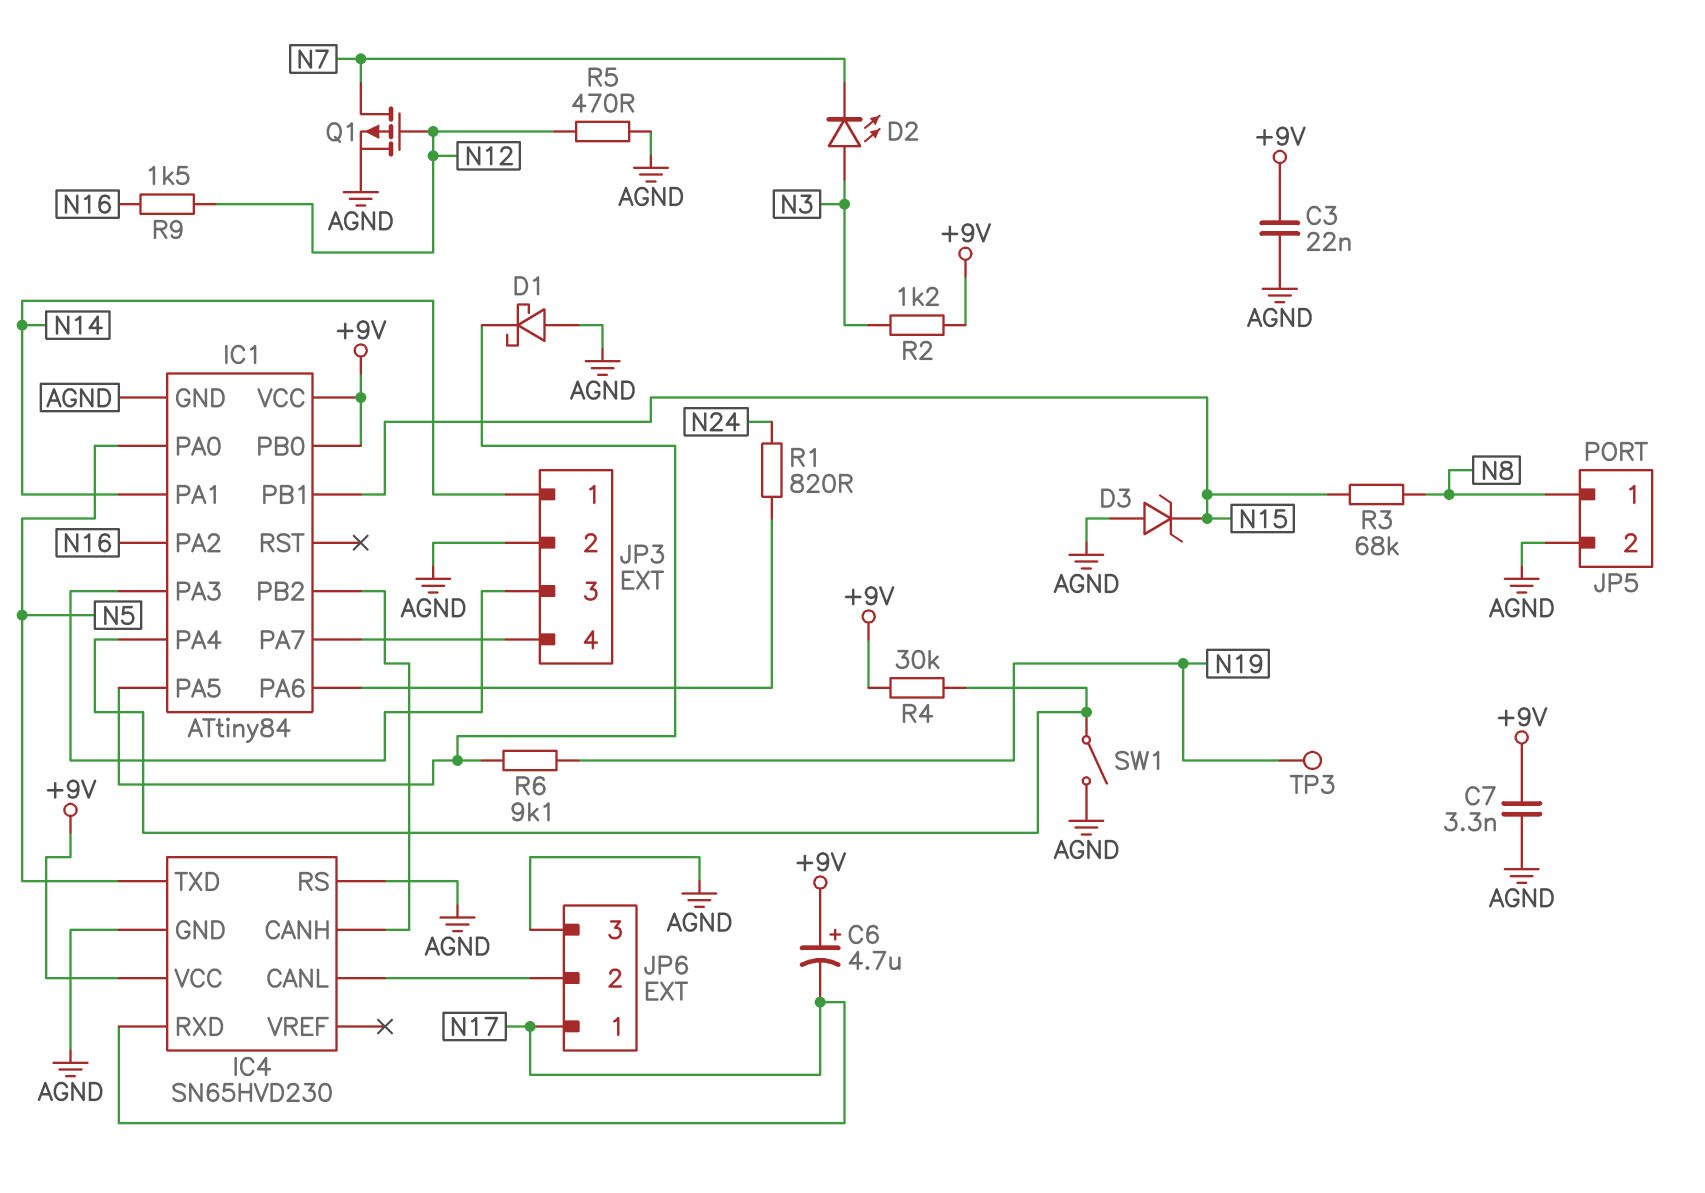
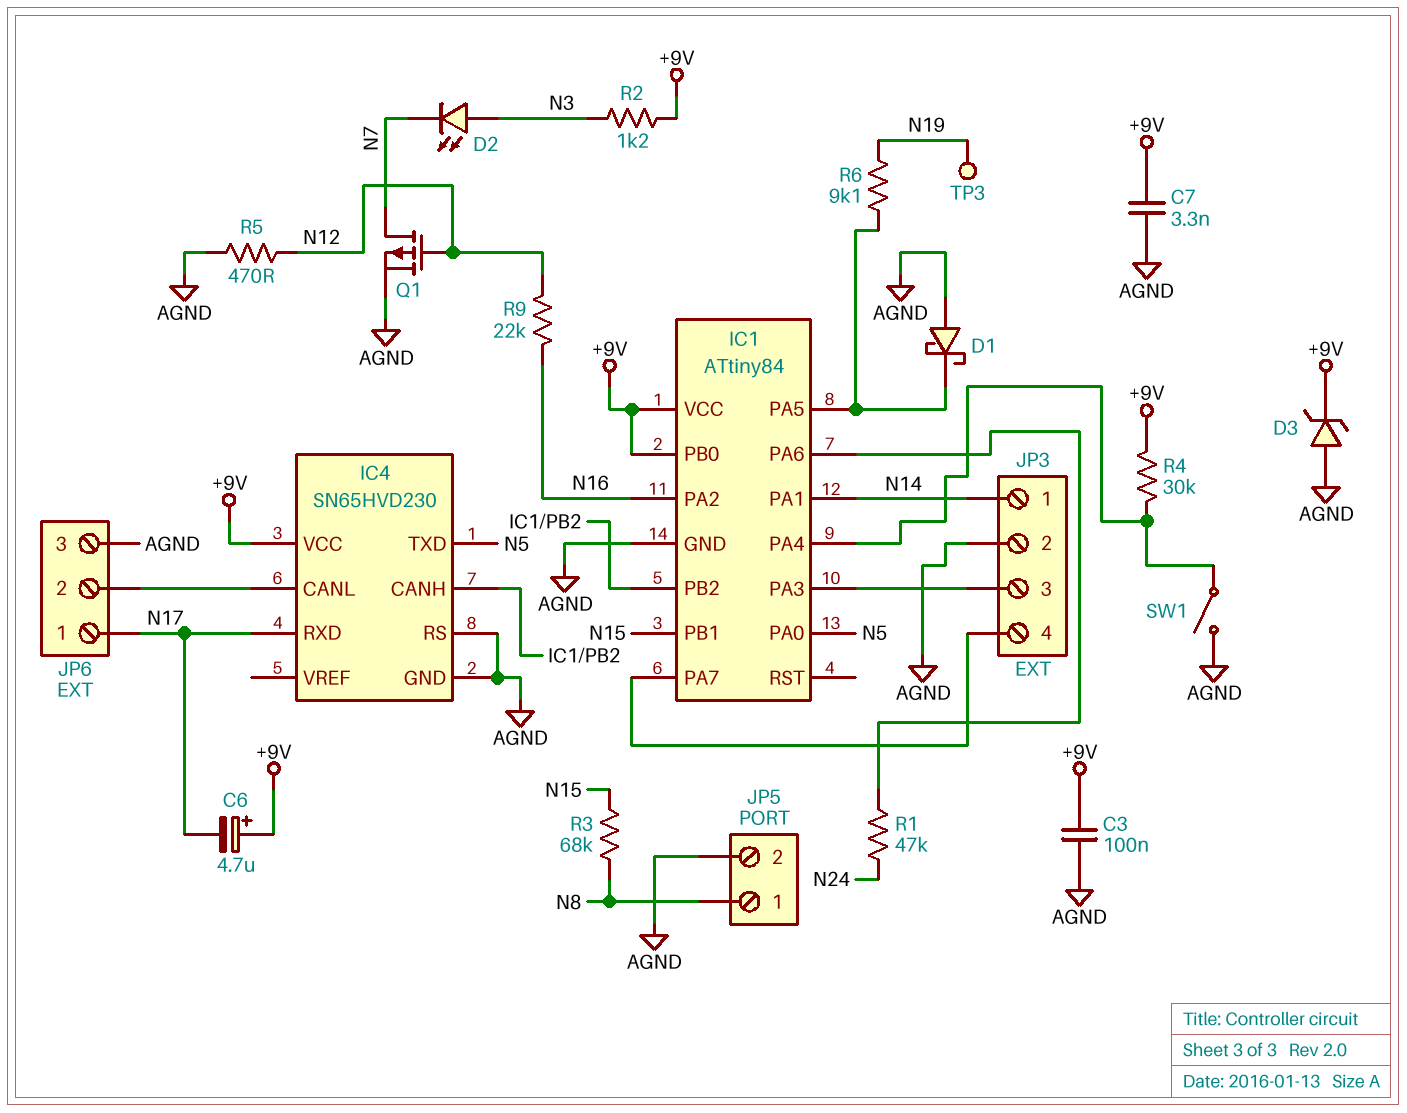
C3: 22nF (+9V, AGND) -> 100nF (+9V, AGND)
D3: zener (A AGND, K N15) -> zener (A AGND, K +9V)
R1: 820 (IC1/PA6, N24) -> 47k (IC1/PA6, N24)
R9: 1.5k (N12, N16) -> 22k (N12, N16)

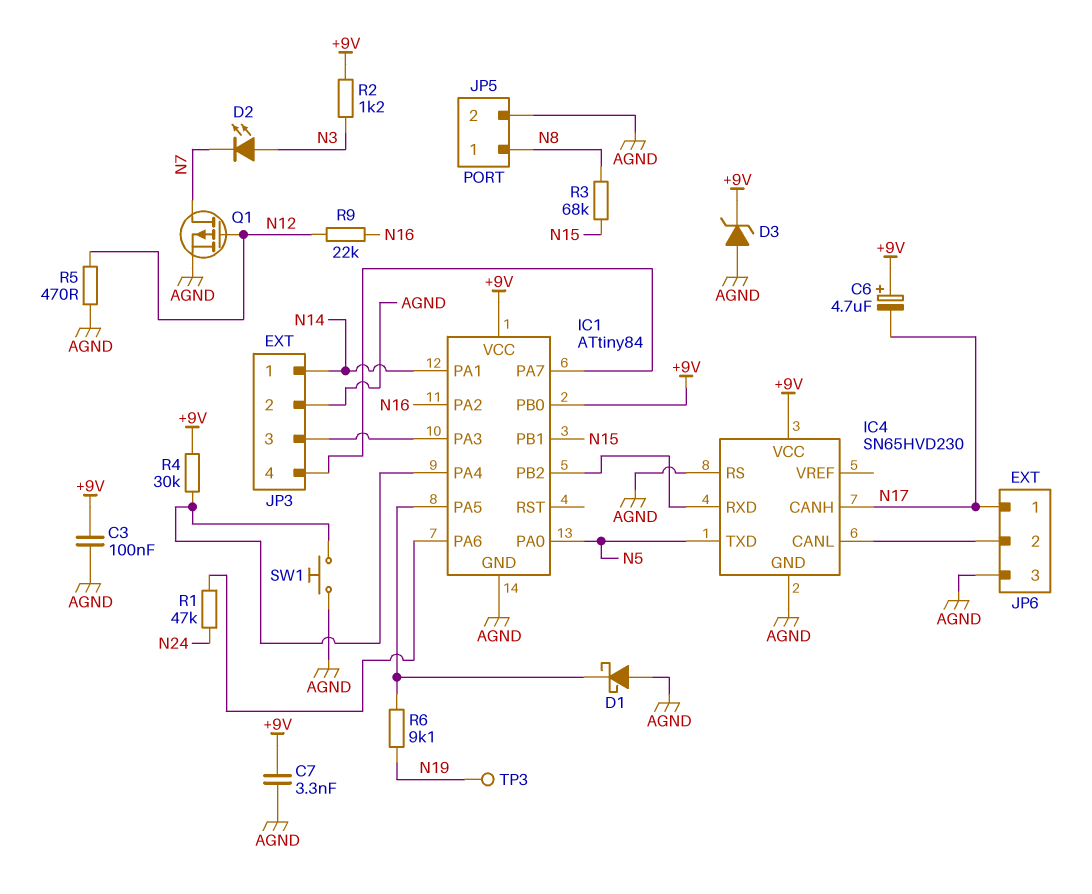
IC4 pin CANH: IC1/PB2 -> N17
IC4 pin RXD: N17 -> IC1/PB2
SW1: switch (AGND, IC1/PA4) -> button (AGND, IC1/PA4)

